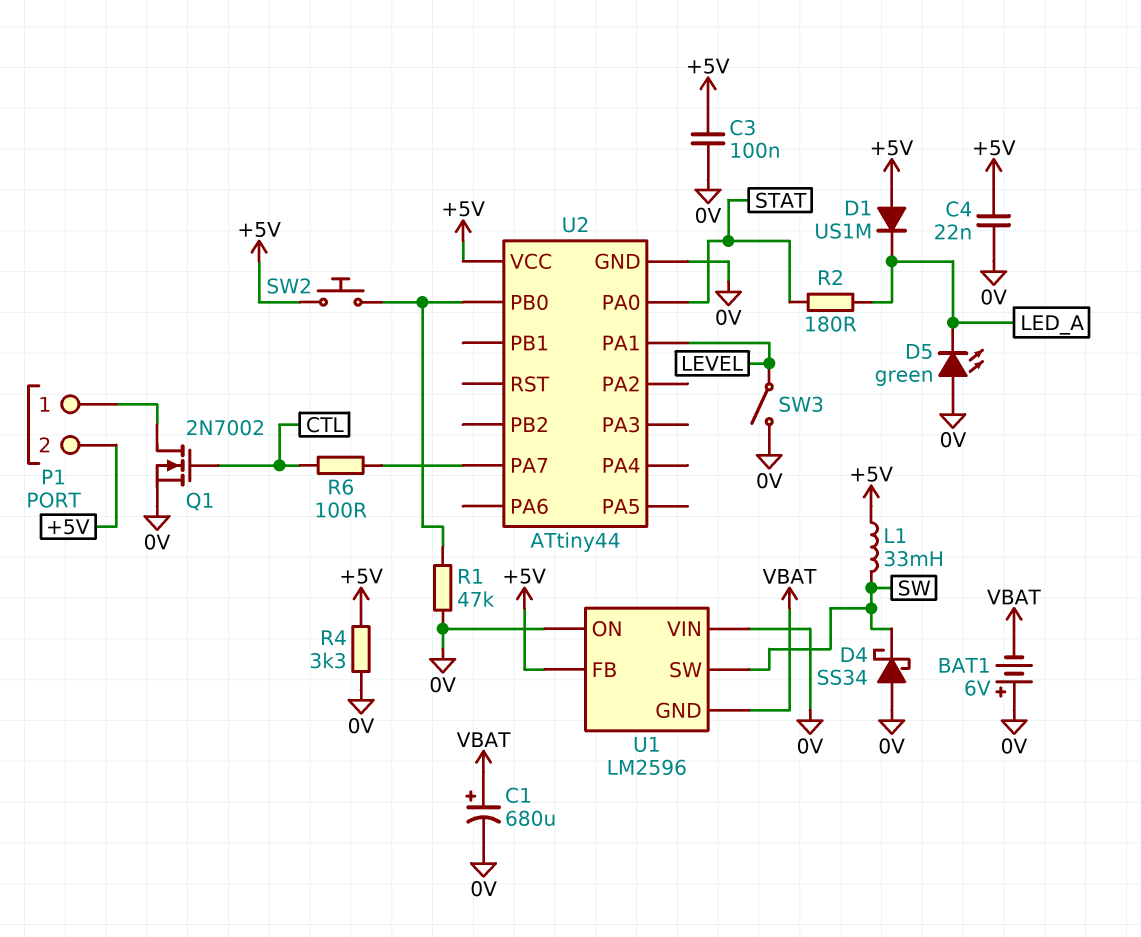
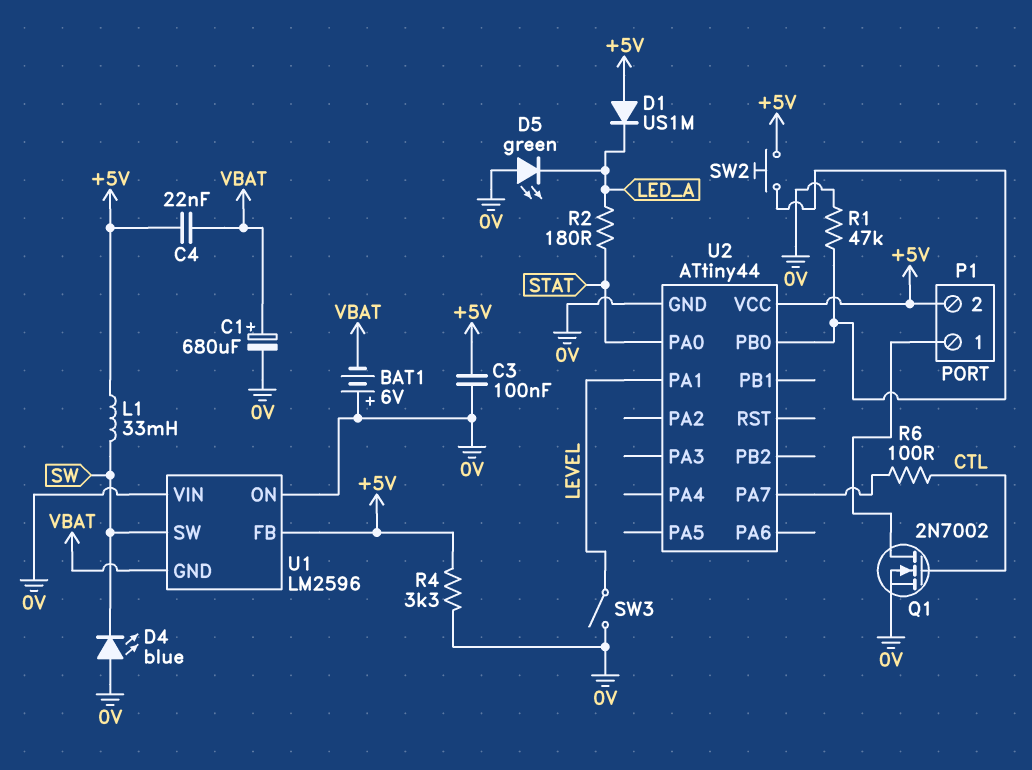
C4: 22nF (+5V, 0V) -> 22nF (+5V, VBAT)
D4: schottky SS34 (A 0V, K SW) -> LED blue (A 0V, K SW)

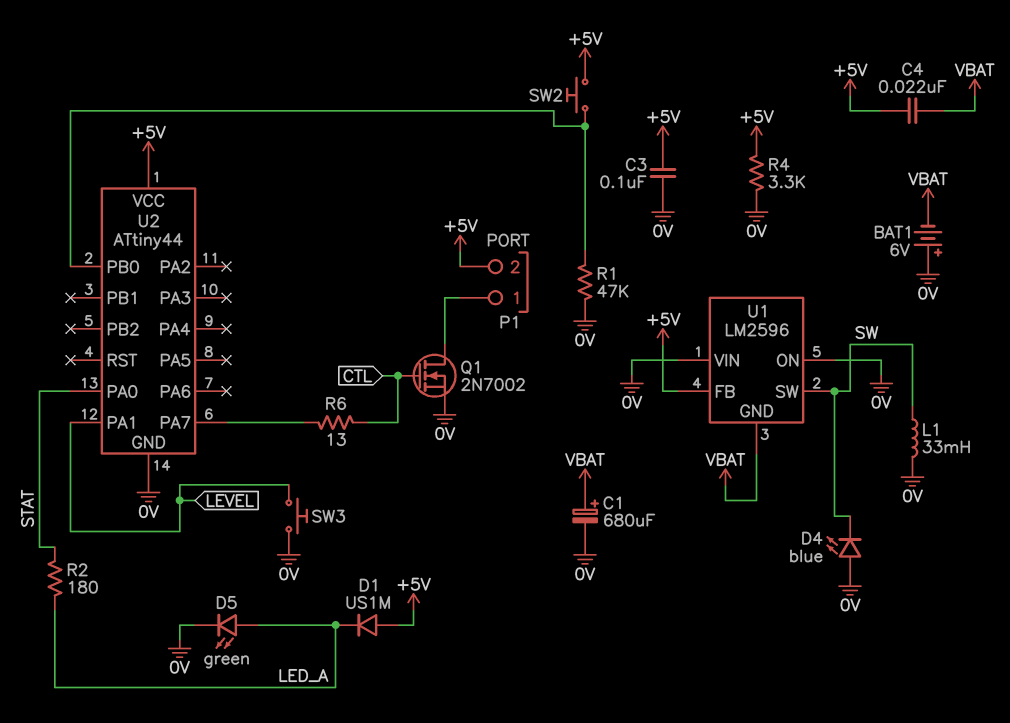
D5: LED green (A 0V, K LED_A) -> LED green (A LED_A, K 0V)
L1: 33mH (+5V, SW) -> 33mH (0V, SW)
R6: 100 (CTL, U2/PA7) -> 13 (CTL, U2/PA7)
SW3: switch (0V, LEVEL) -> button (0V, LEVEL)

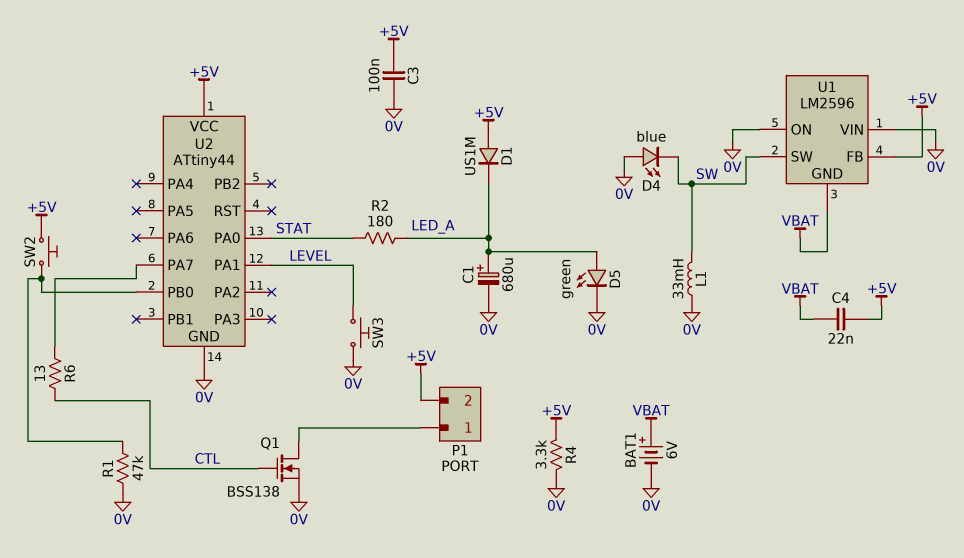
BAT1: 6V (plus 0V, minus VBAT) -> 6V (plus VBAT, minus 0V)
C1: 680uF (plus VBAT, minus 0V) -> 680uF (plus LED_A, minus 0V)
Q1: NMOS 2N7002 (G CTL, D P1/1, S 0V) -> NMOS BSS138 (G CTL, D P1/1, S 0V)

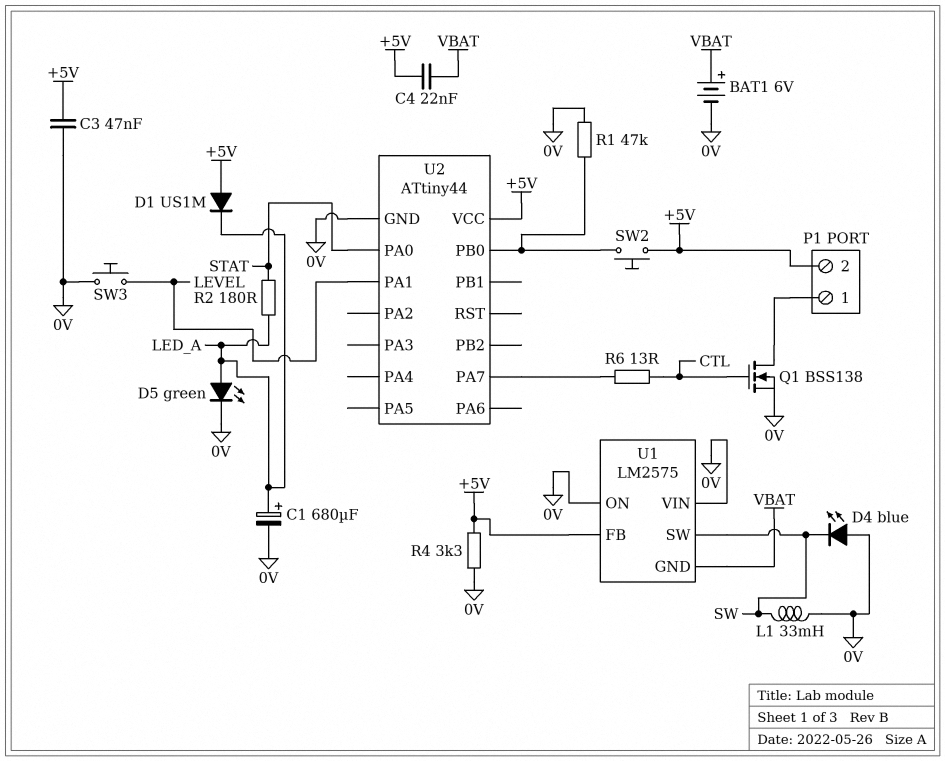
C3: 100nF (+5V, 0V) -> 47nF (+5V, 0V)
U1: LM2596 -> LM2575

